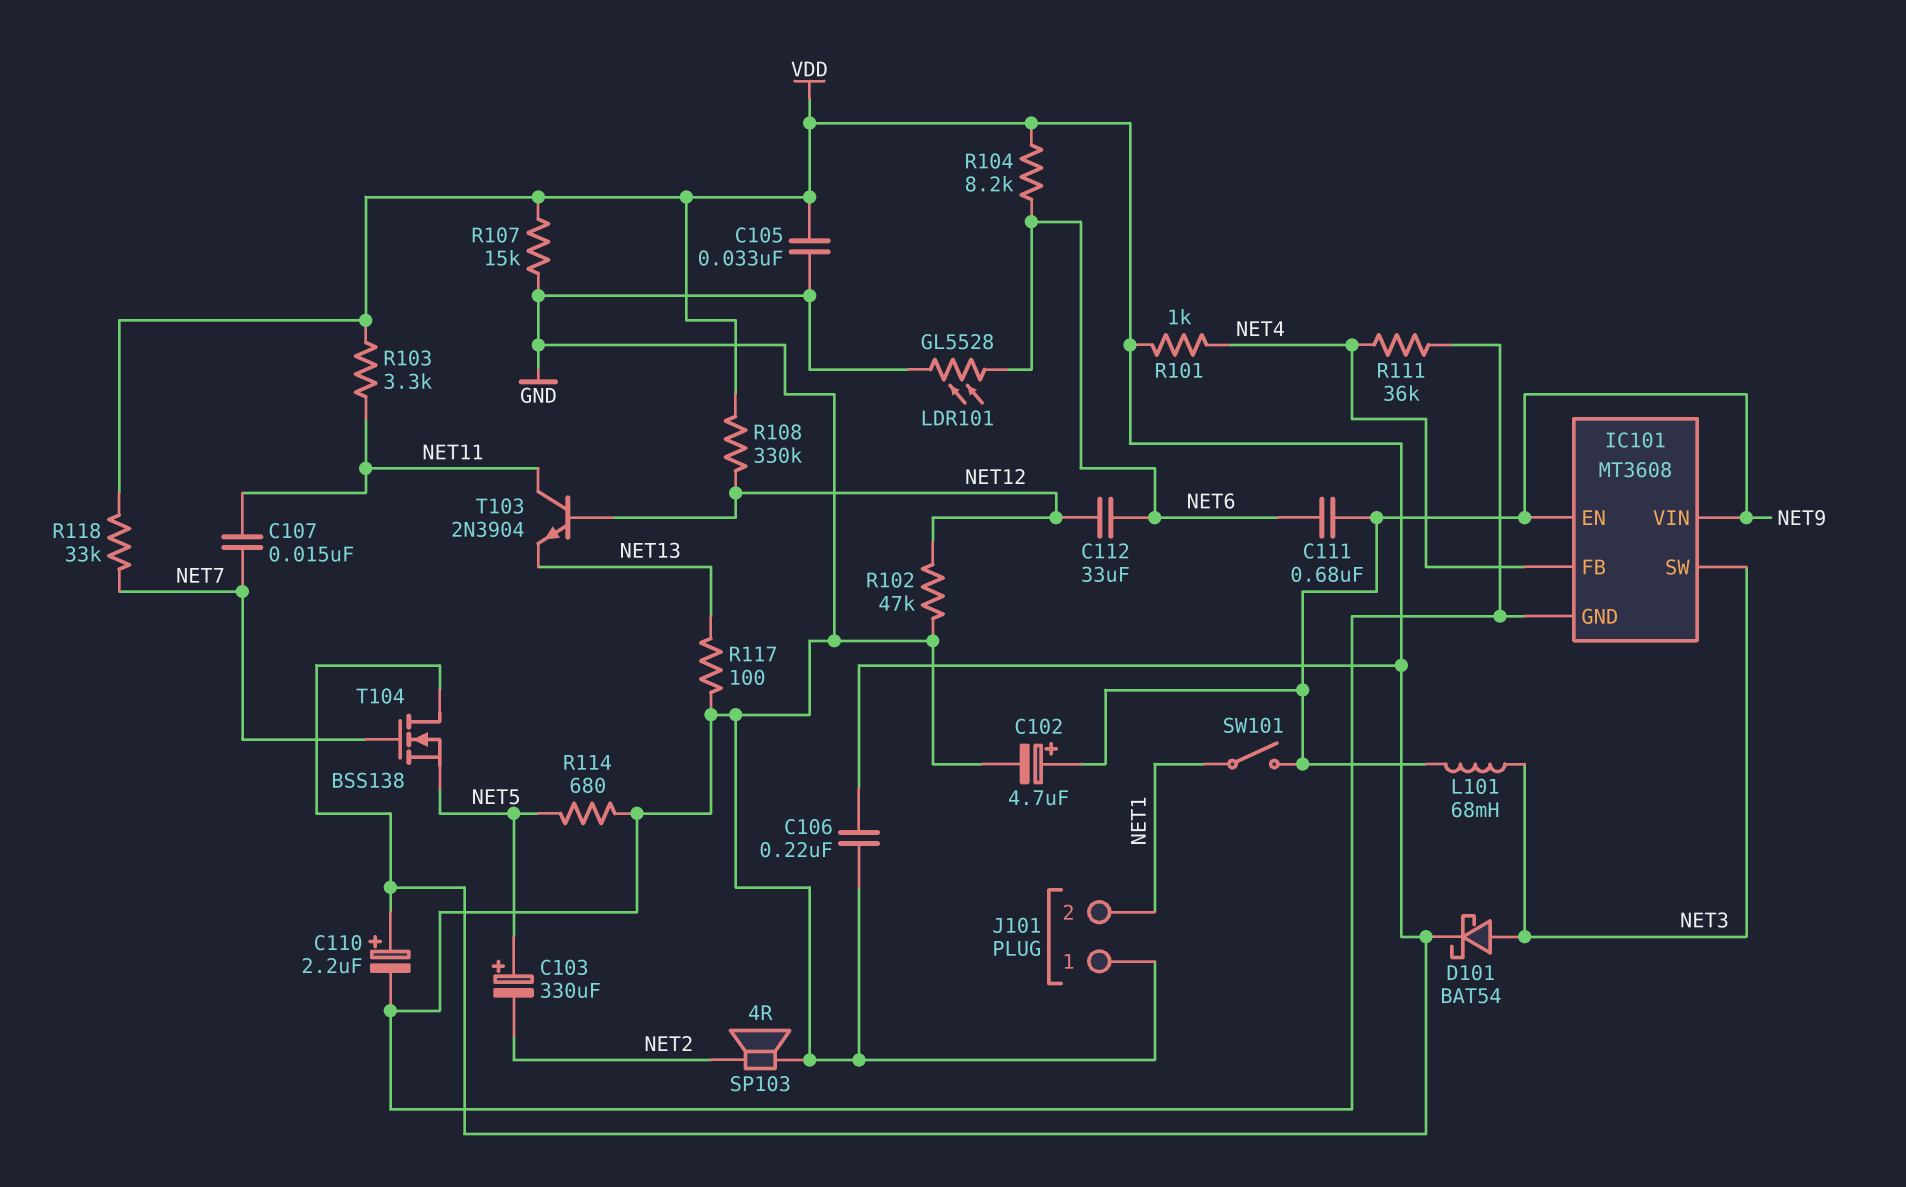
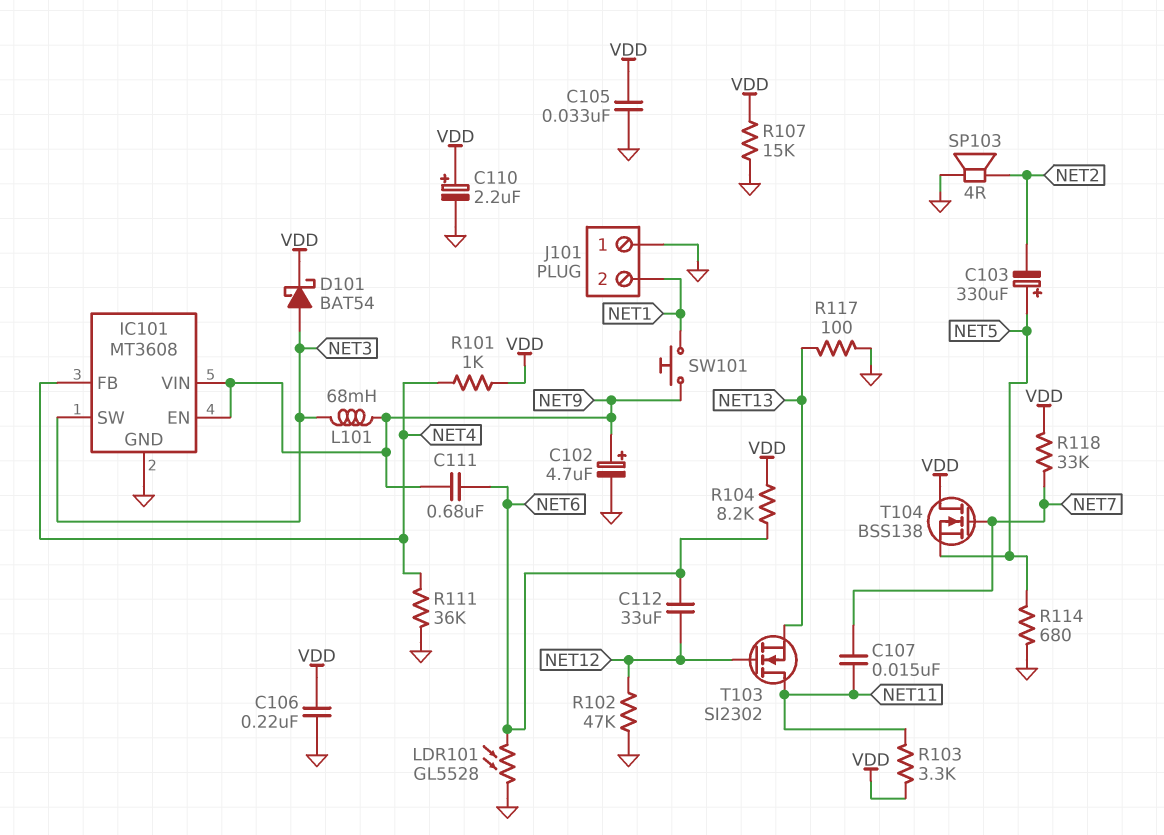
R108: 330k (NET12, VDD) -> none
SW101: switch (NET1, NET9) -> button (NET1, NET9)
T103: NPN 2N3904 (B NET12, C NET11, E NET13) -> NMOS SI2302 (G NET12, D NET11, S NET13)

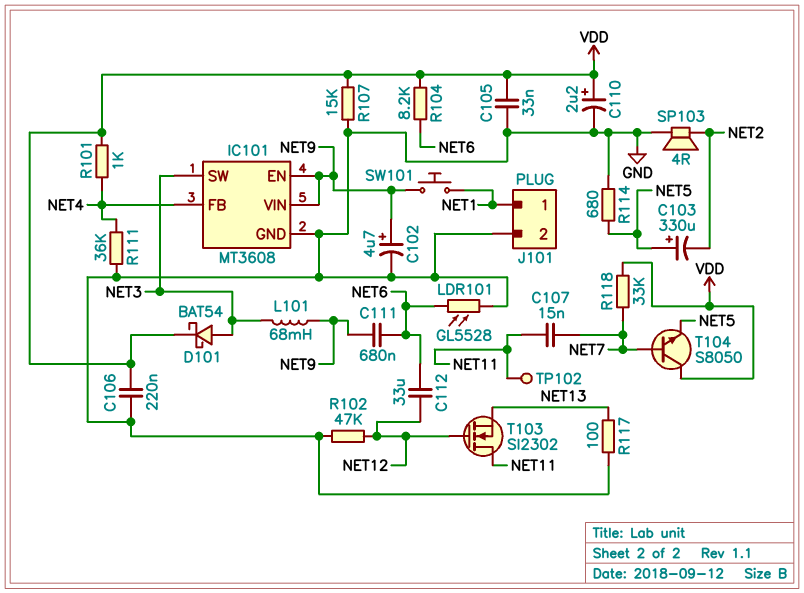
J101 pin 1: GND -> NET1
J101 pin 2: NET1 -> GND
R103: 3.3k (NET11, VDD) -> none
T104: NMOS BSS138 (G NET7, D VDD, S NET5) -> NPN S8050 (B NET7, C VDD, E NET5)
TP102: none -> test point (NET11)

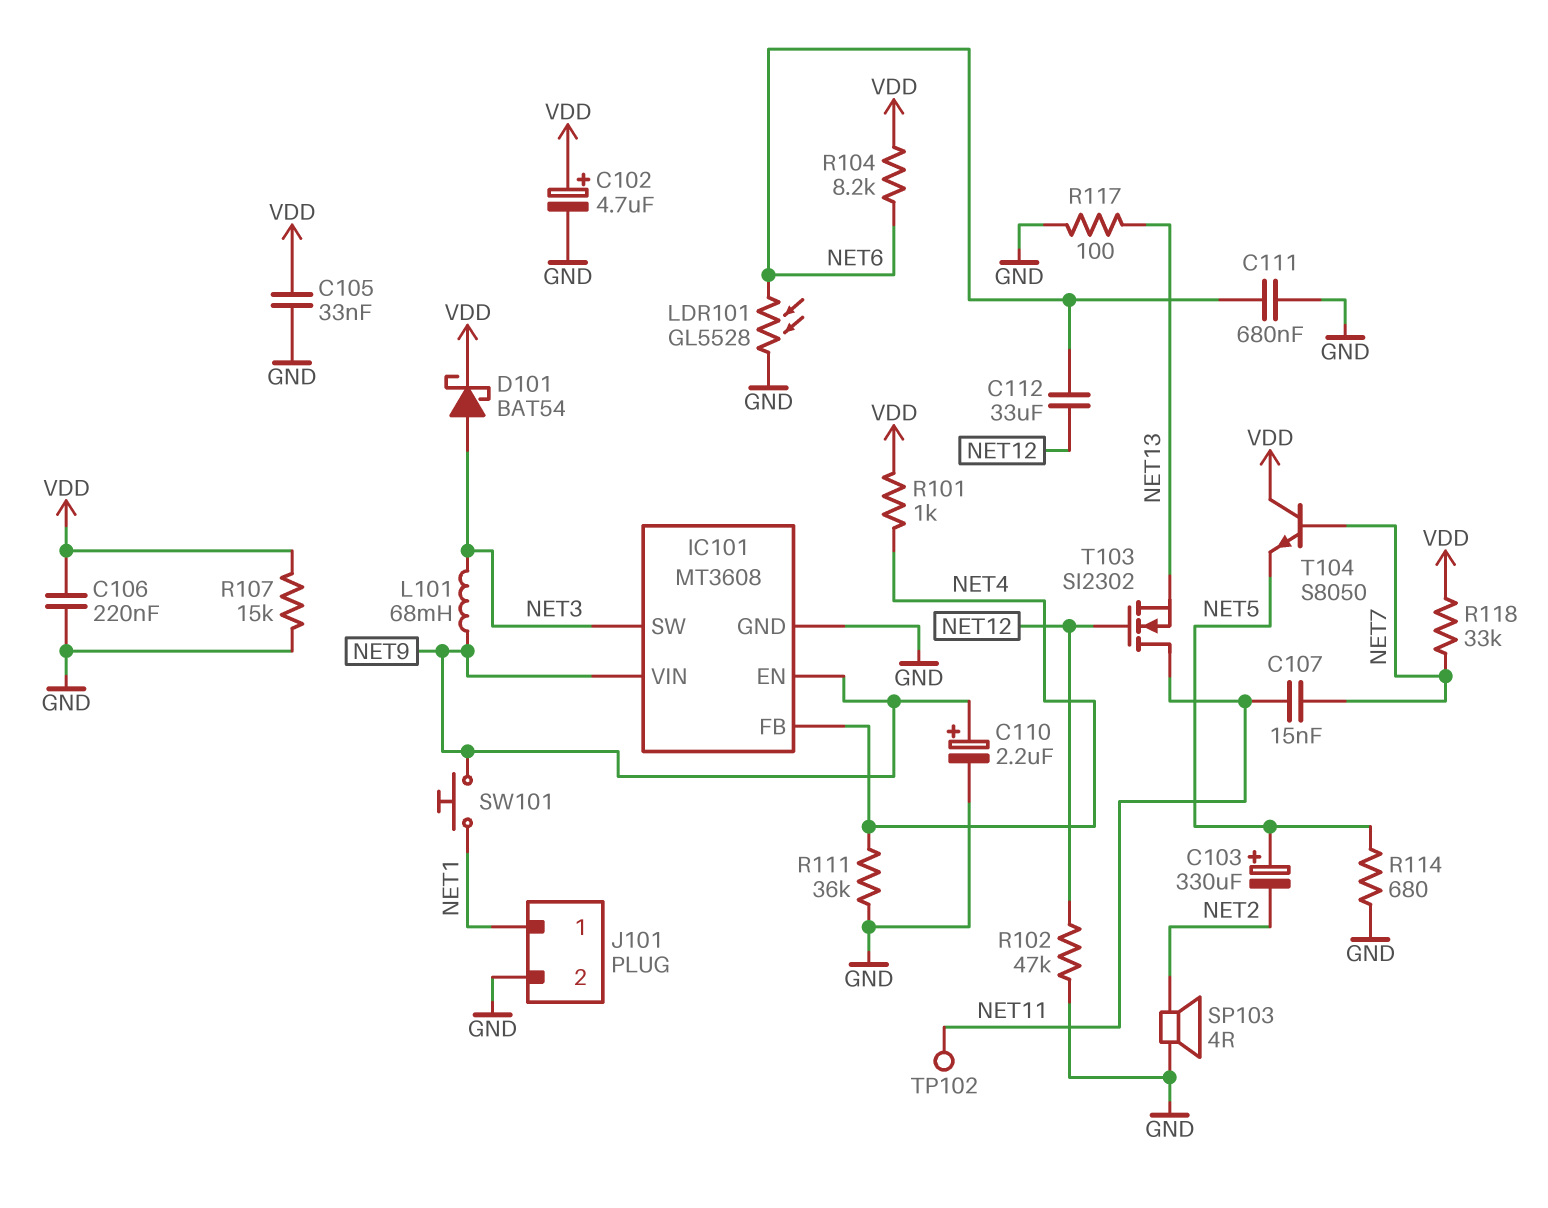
C102: 4.7uF (plus NET9, minus GND) -> 4.7uF (plus VDD, minus GND)
C110: 2.2uF (plus VDD, minus GND) -> 2.2uF (plus NET9, minus GND)
C111: 680nF (NET6, NET9) -> 680nF (GND, NET6)

